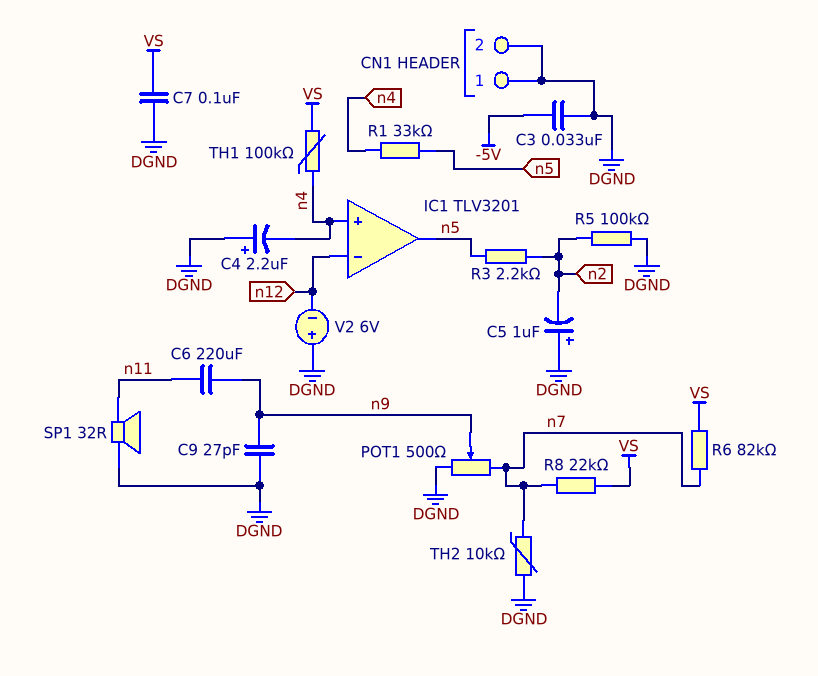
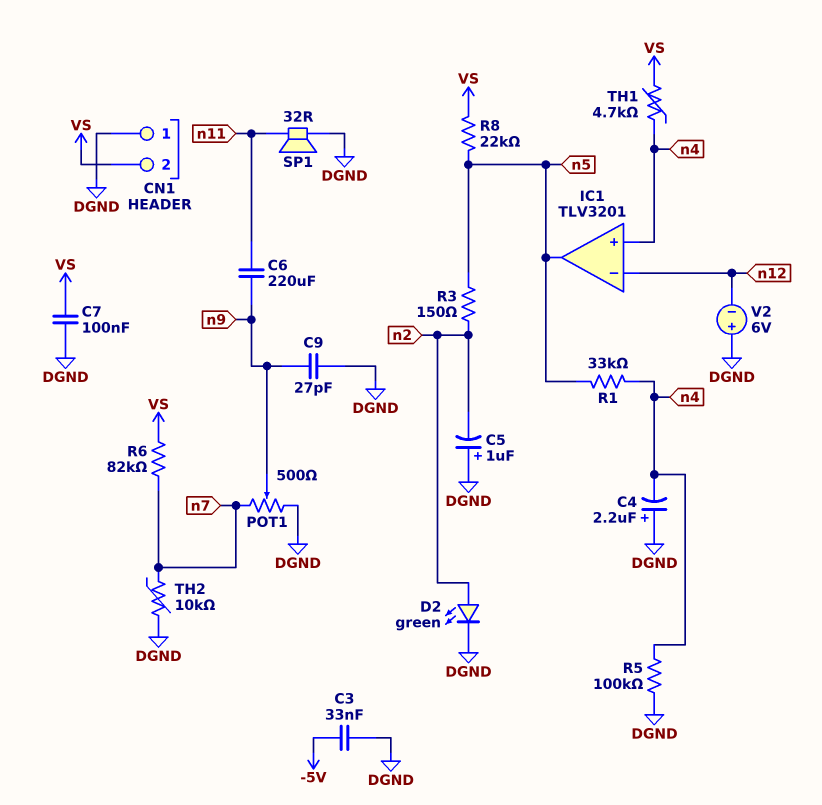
CN1 pin 2: DGND -> VS
D2: none -> LED green (A n2, K DGND)
R3: 2.2k (n2, n5) -> 150 (n2, n5)
R5: 100k (DGND, n2) -> 100k (DGND, n4)
R8: 22k (VS, n7) -> 22k (VS, n5)
TH1: 100k (VS, n4) -> 4.7k (VS, n4)

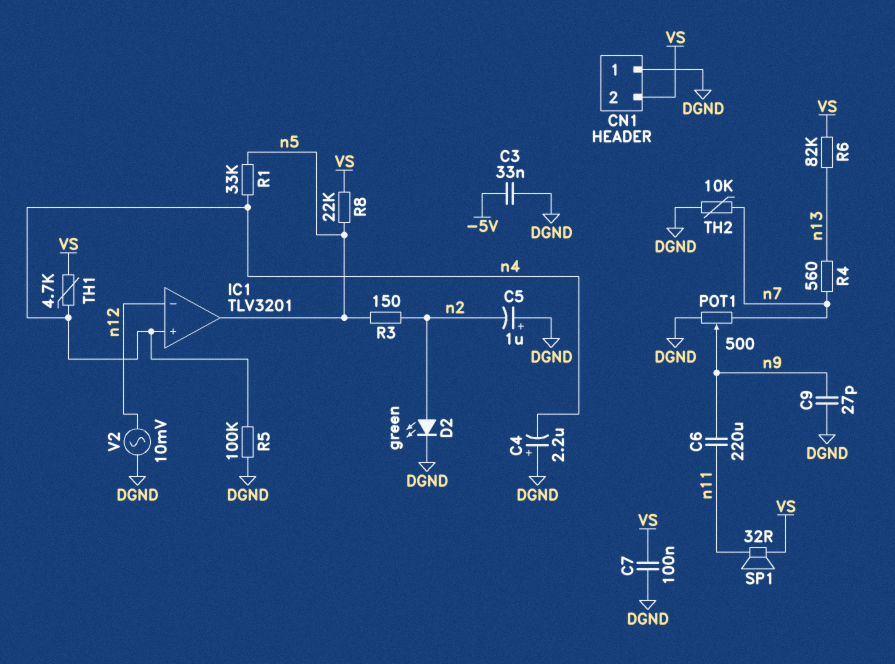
R4: none -> 560 (n7, n13)
R6: 82k (VS, n7) -> 82k (VS, n13)
SP1: speaker 32R (DGND, n11) -> speaker 32R (VS, n11)
V2: 6V (plus DGND, minus n12) -> AC 10mV (DGND, n12)

